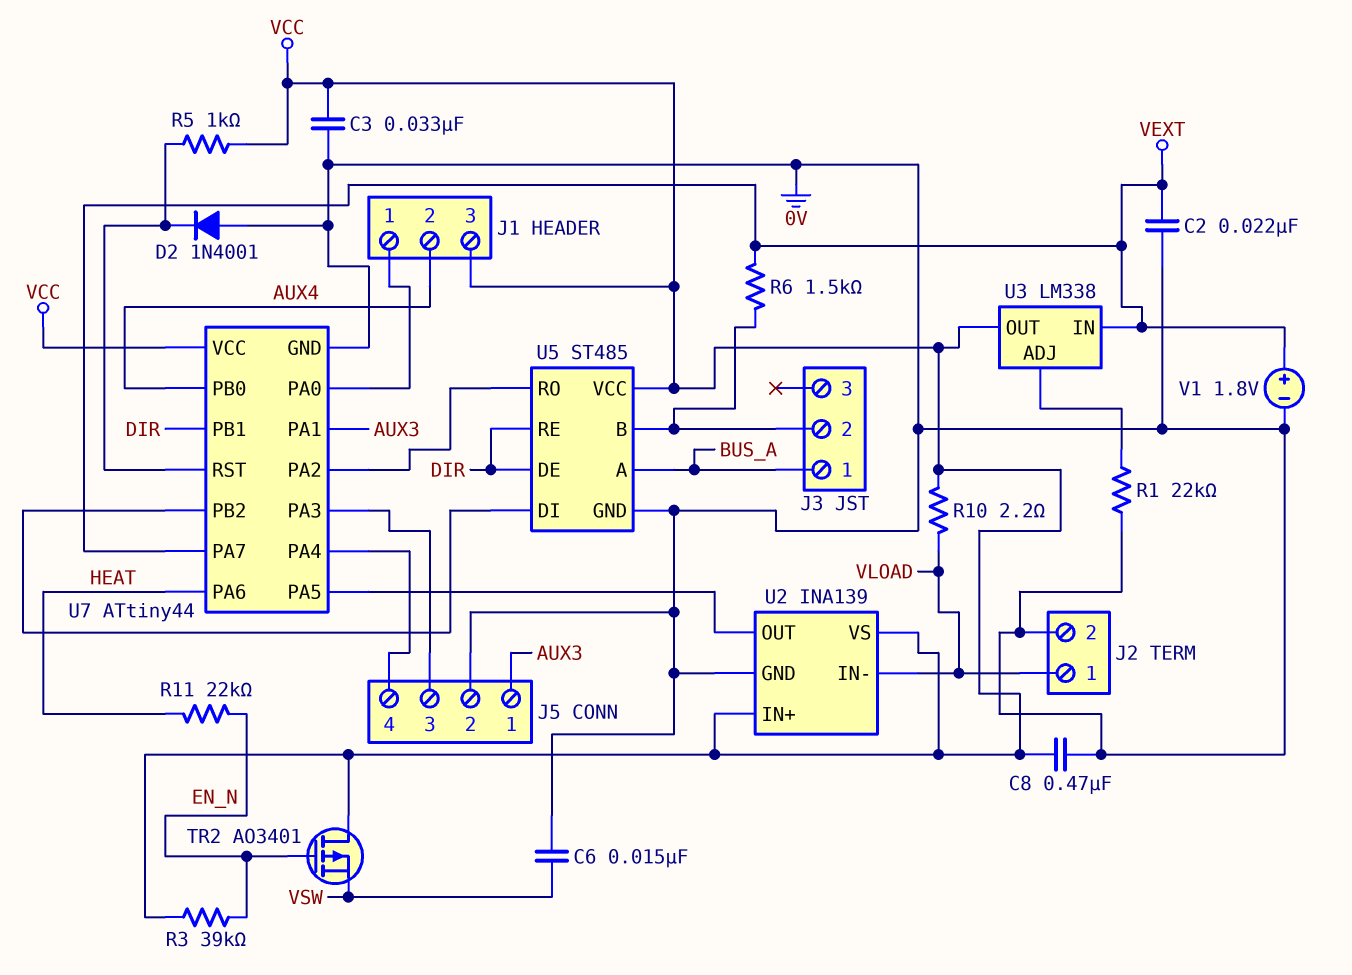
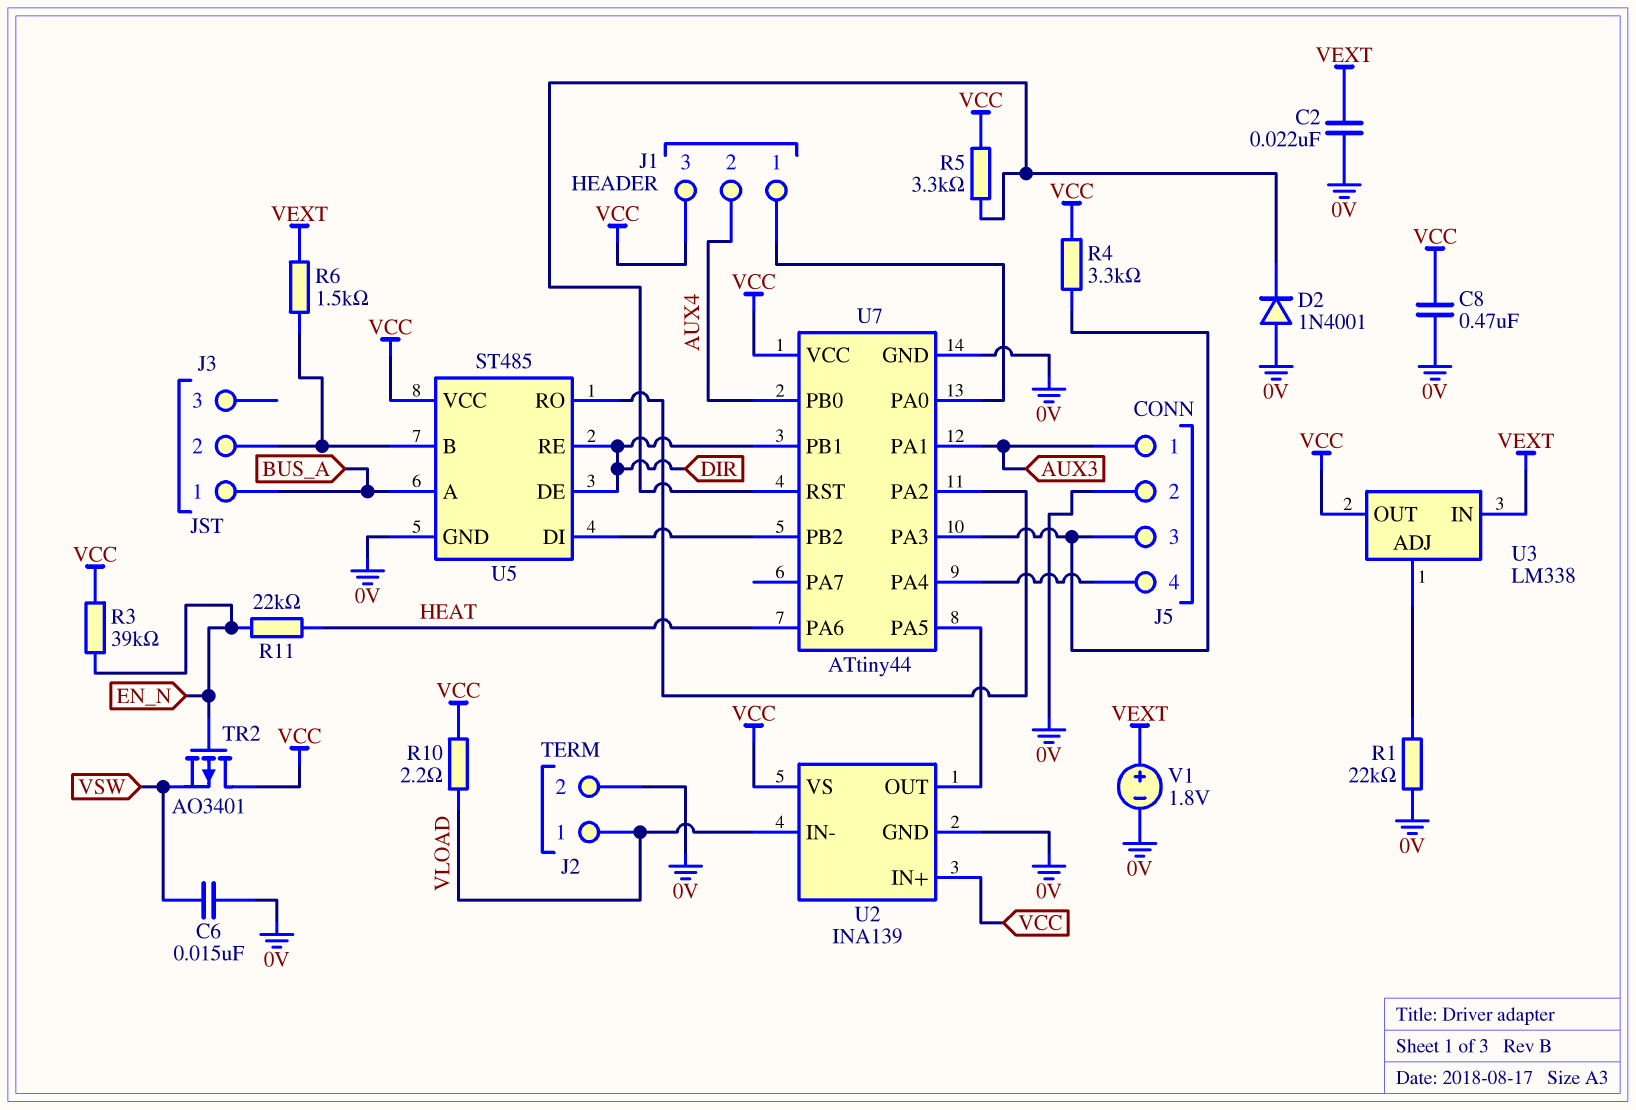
C3: 33nF (0V, VCC) -> none
R4: none -> 3.3k (J5/3, VCC)
R5: 1k (U7/RST, VCC) -> 3.3k (U7/RST, VCC)
U7 pin PA7: VEXT -> none

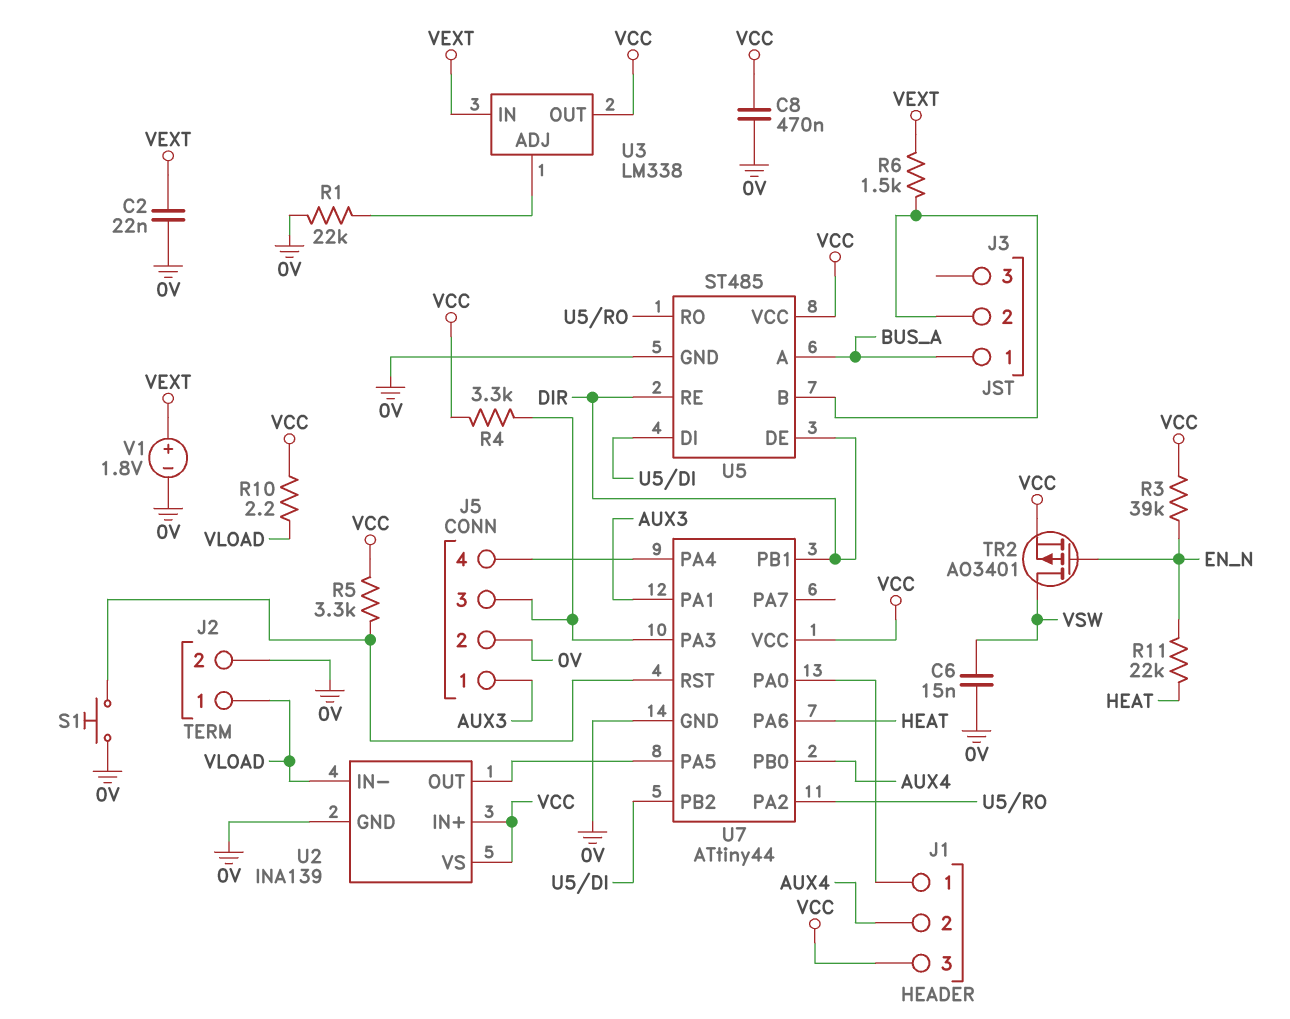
D2: diode 1N4001 (A 0V, K U7/RST) -> none
S1: none -> button (0V, U7/RST)
TR2: PMOS AO3401 (G EN_N, D VCC, S VSW) -> PMOS AO3401 (G EN_N, D VSW, S VCC)

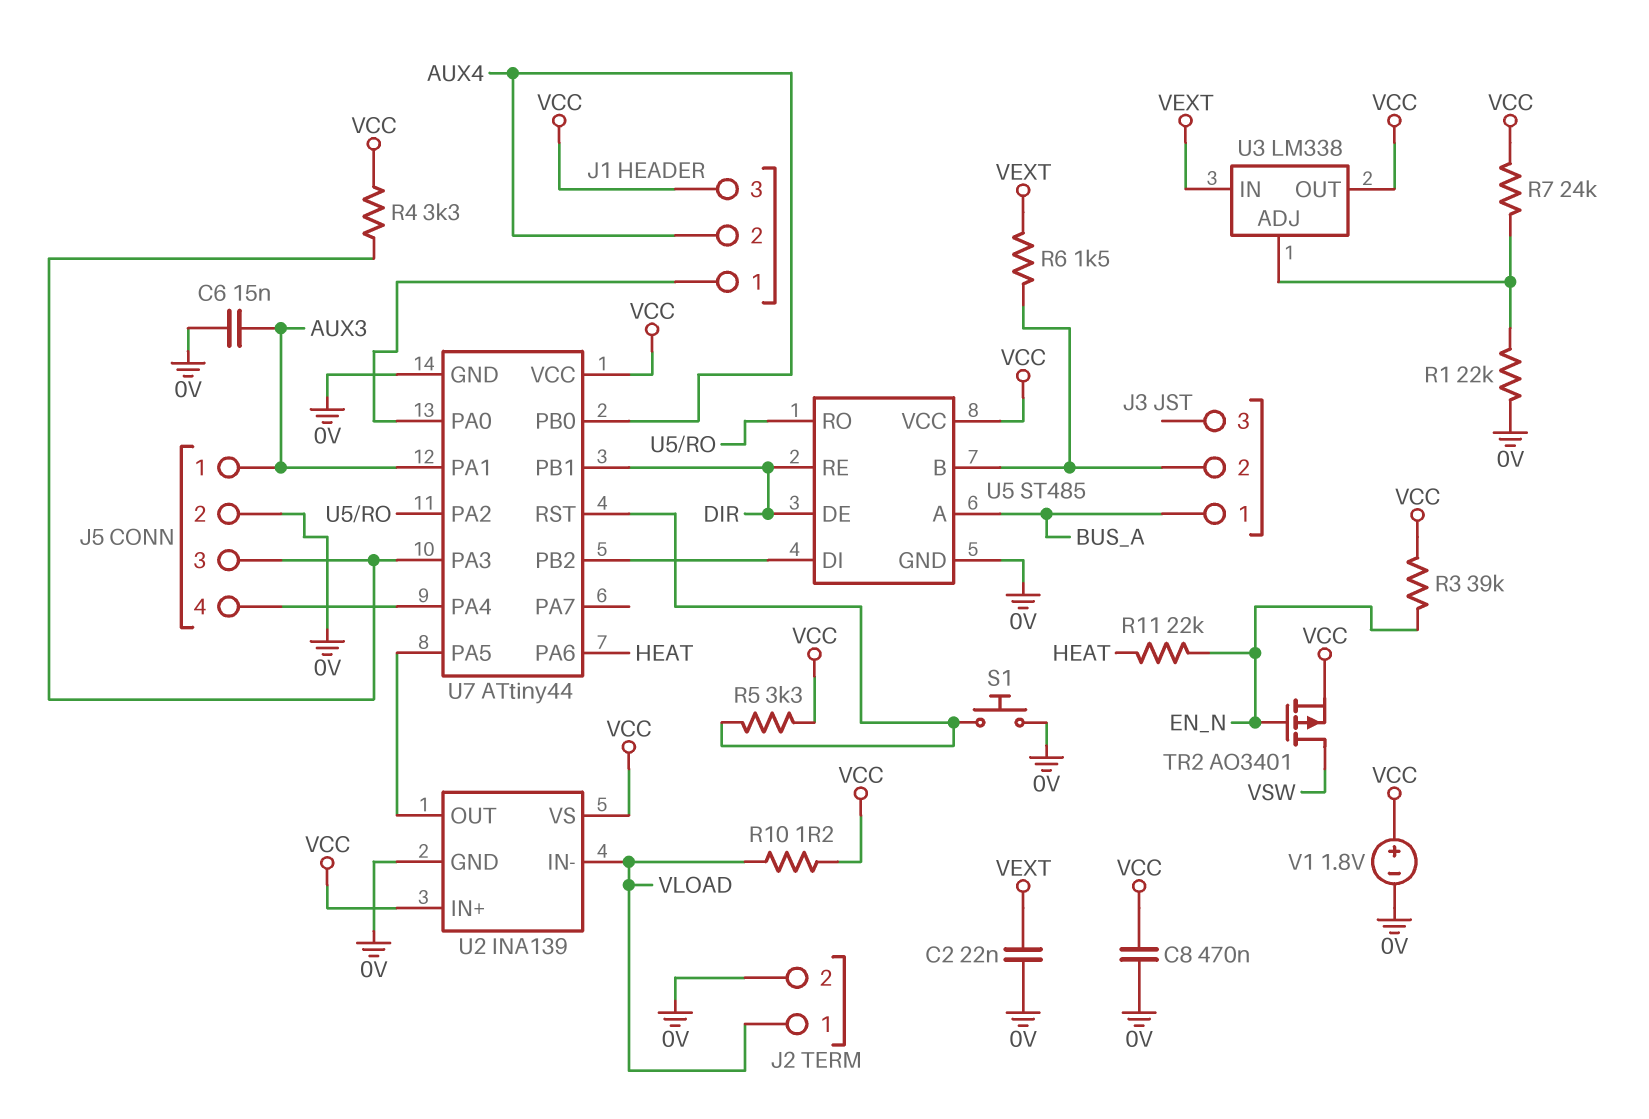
C6: 15nF (0V, VSW) -> 15nF (0V, AUX3)
R7: none -> 24k (U3/ADJ, VCC)
R10: 2.2 (VCC, VLOAD) -> 1.2 (VCC, VLOAD)
V1: 1.8V (plus VEXT, minus 0V) -> 1.8V (plus VCC, minus 0V)

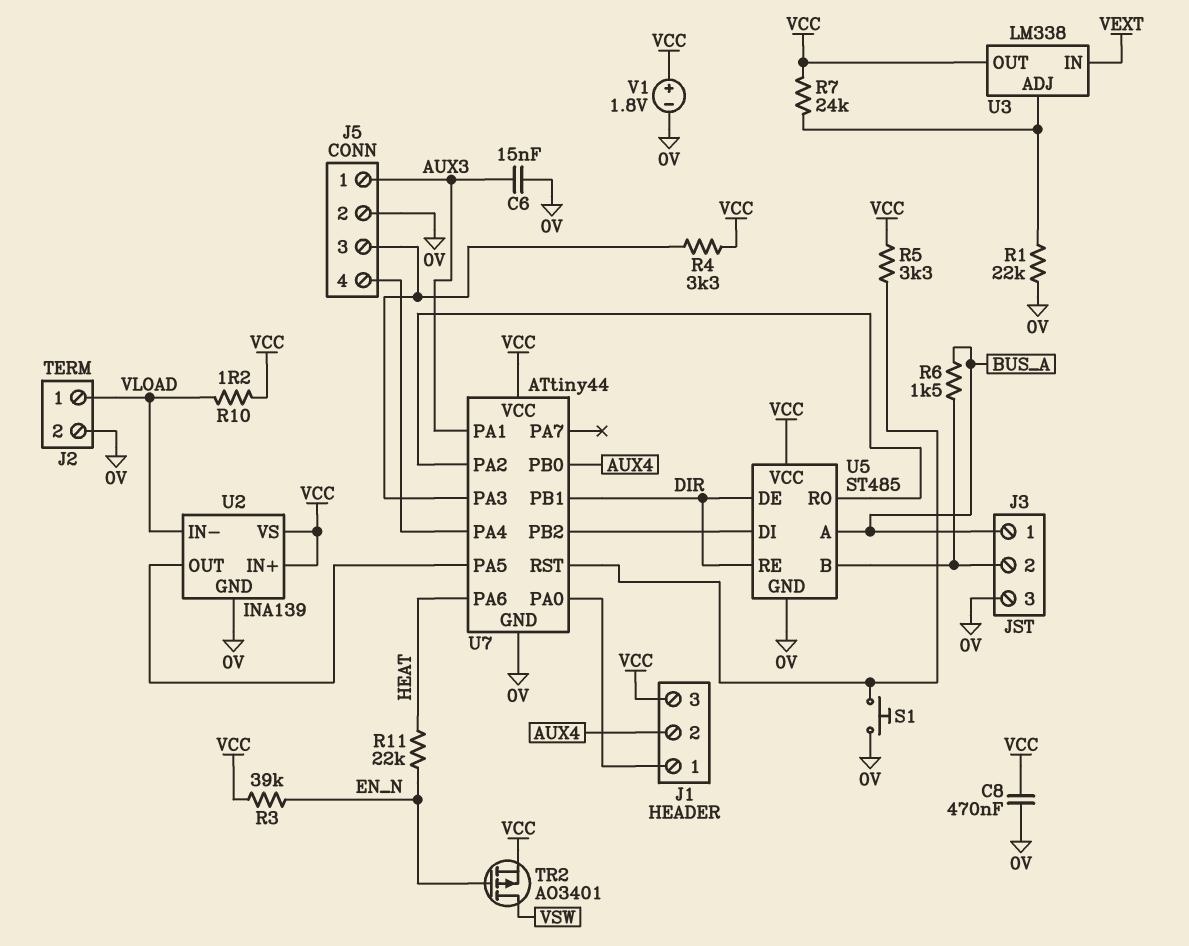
C2: 22nF (0V, VEXT) -> none
J3 pin 3: none -> 0V
R6: 1.5k (J3/2, VEXT) -> 1.5k (BUS_A, J3/2)

